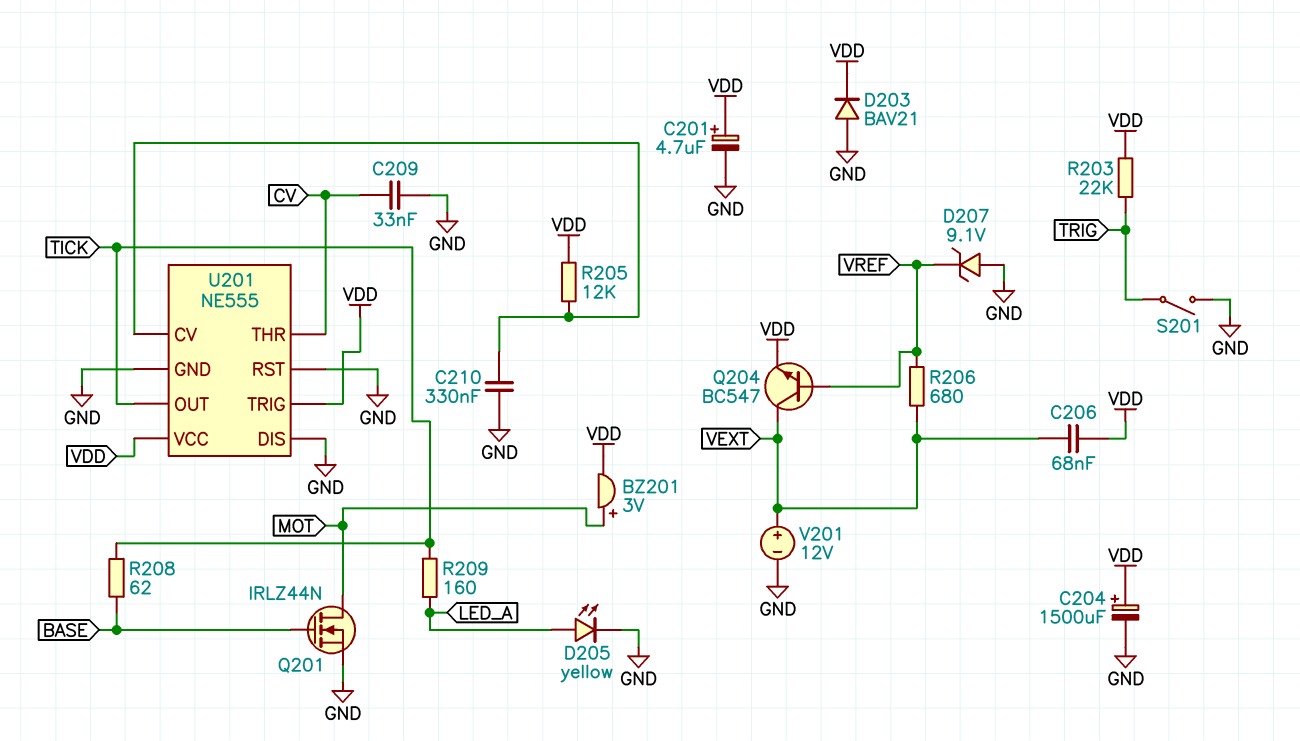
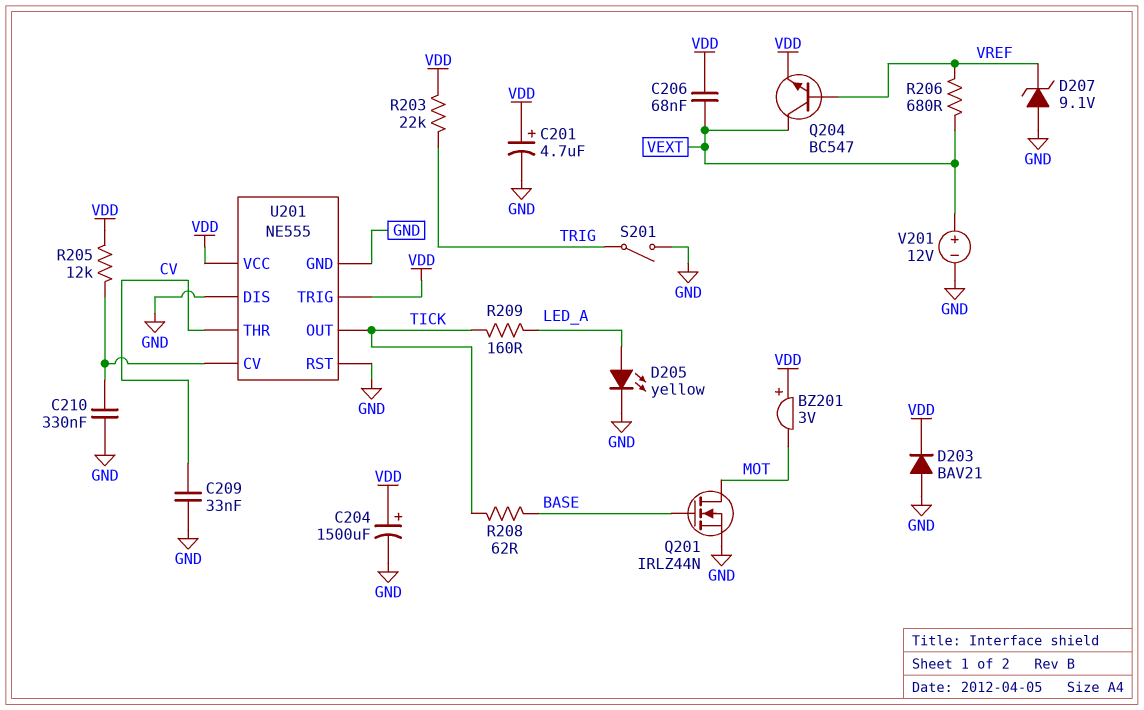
BZ201: buzzer 3V (plus MOT, minus VDD) -> buzzer 3V (plus VDD, minus MOT)

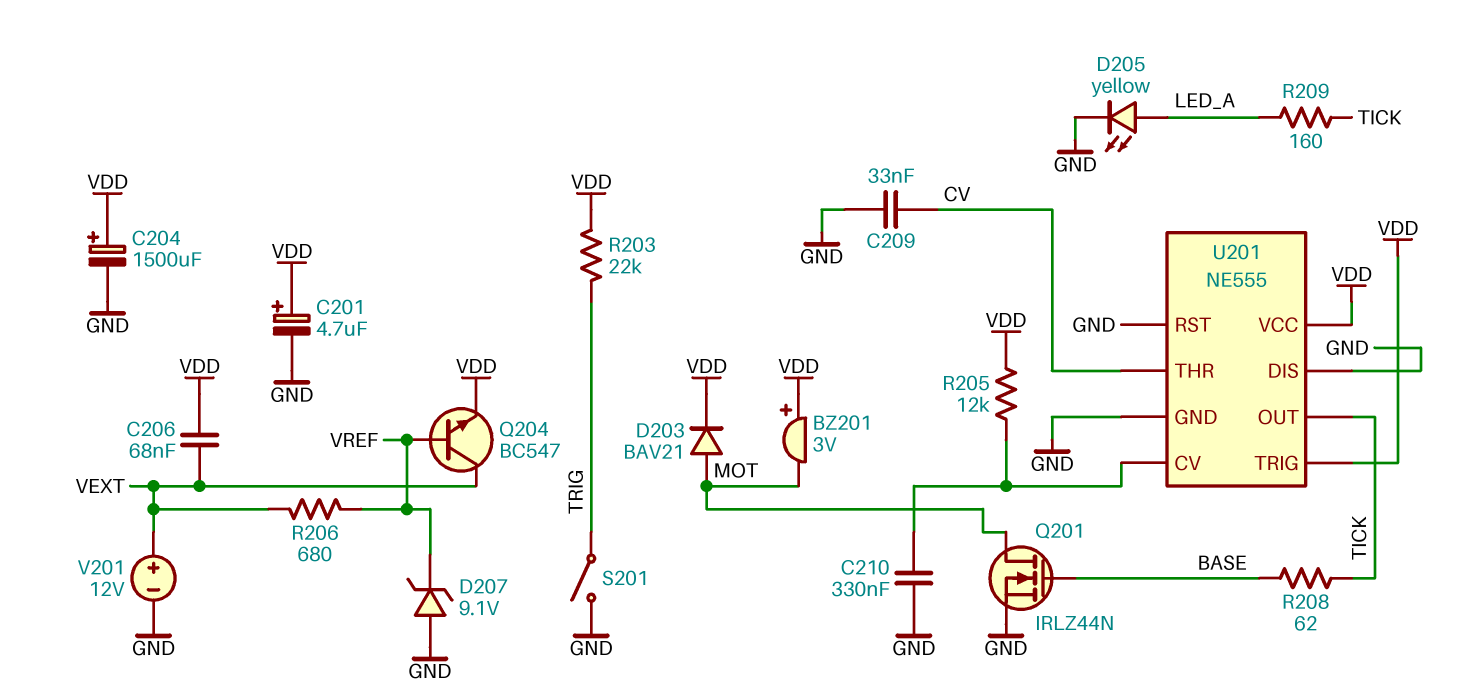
D203: diode BAV21 (A GND, K VDD) -> diode BAV21 (A MOT, K VDD)

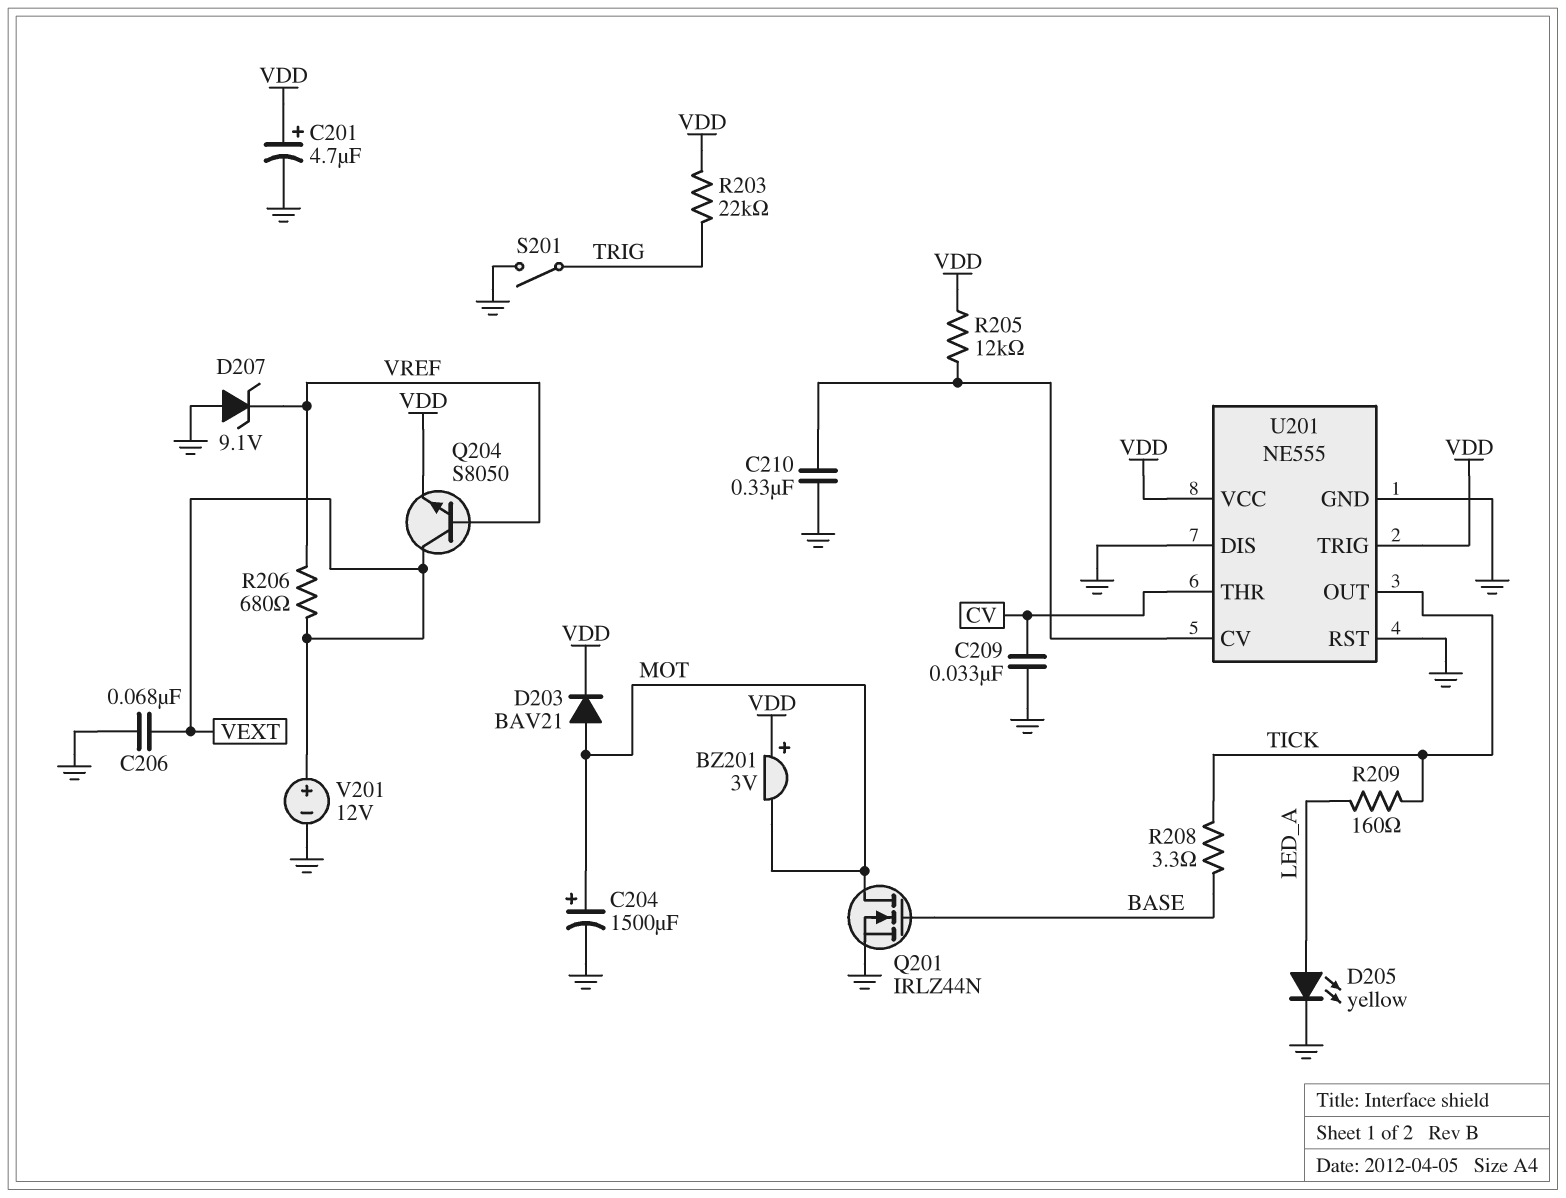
C204: 1500uF (plus VDD, minus GND) -> 1500uF (plus MOT, minus GND)
C206: 68nF (VDD, VEXT) -> 68nF (GND, VEXT)
Q204: NPN BC547 (B VREF, C VEXT, E VDD) -> NPN S8050 (B VREF, C VEXT, E VDD)
R208: 62 (BASE, TICK) -> 3.3 (BASE, TICK)

